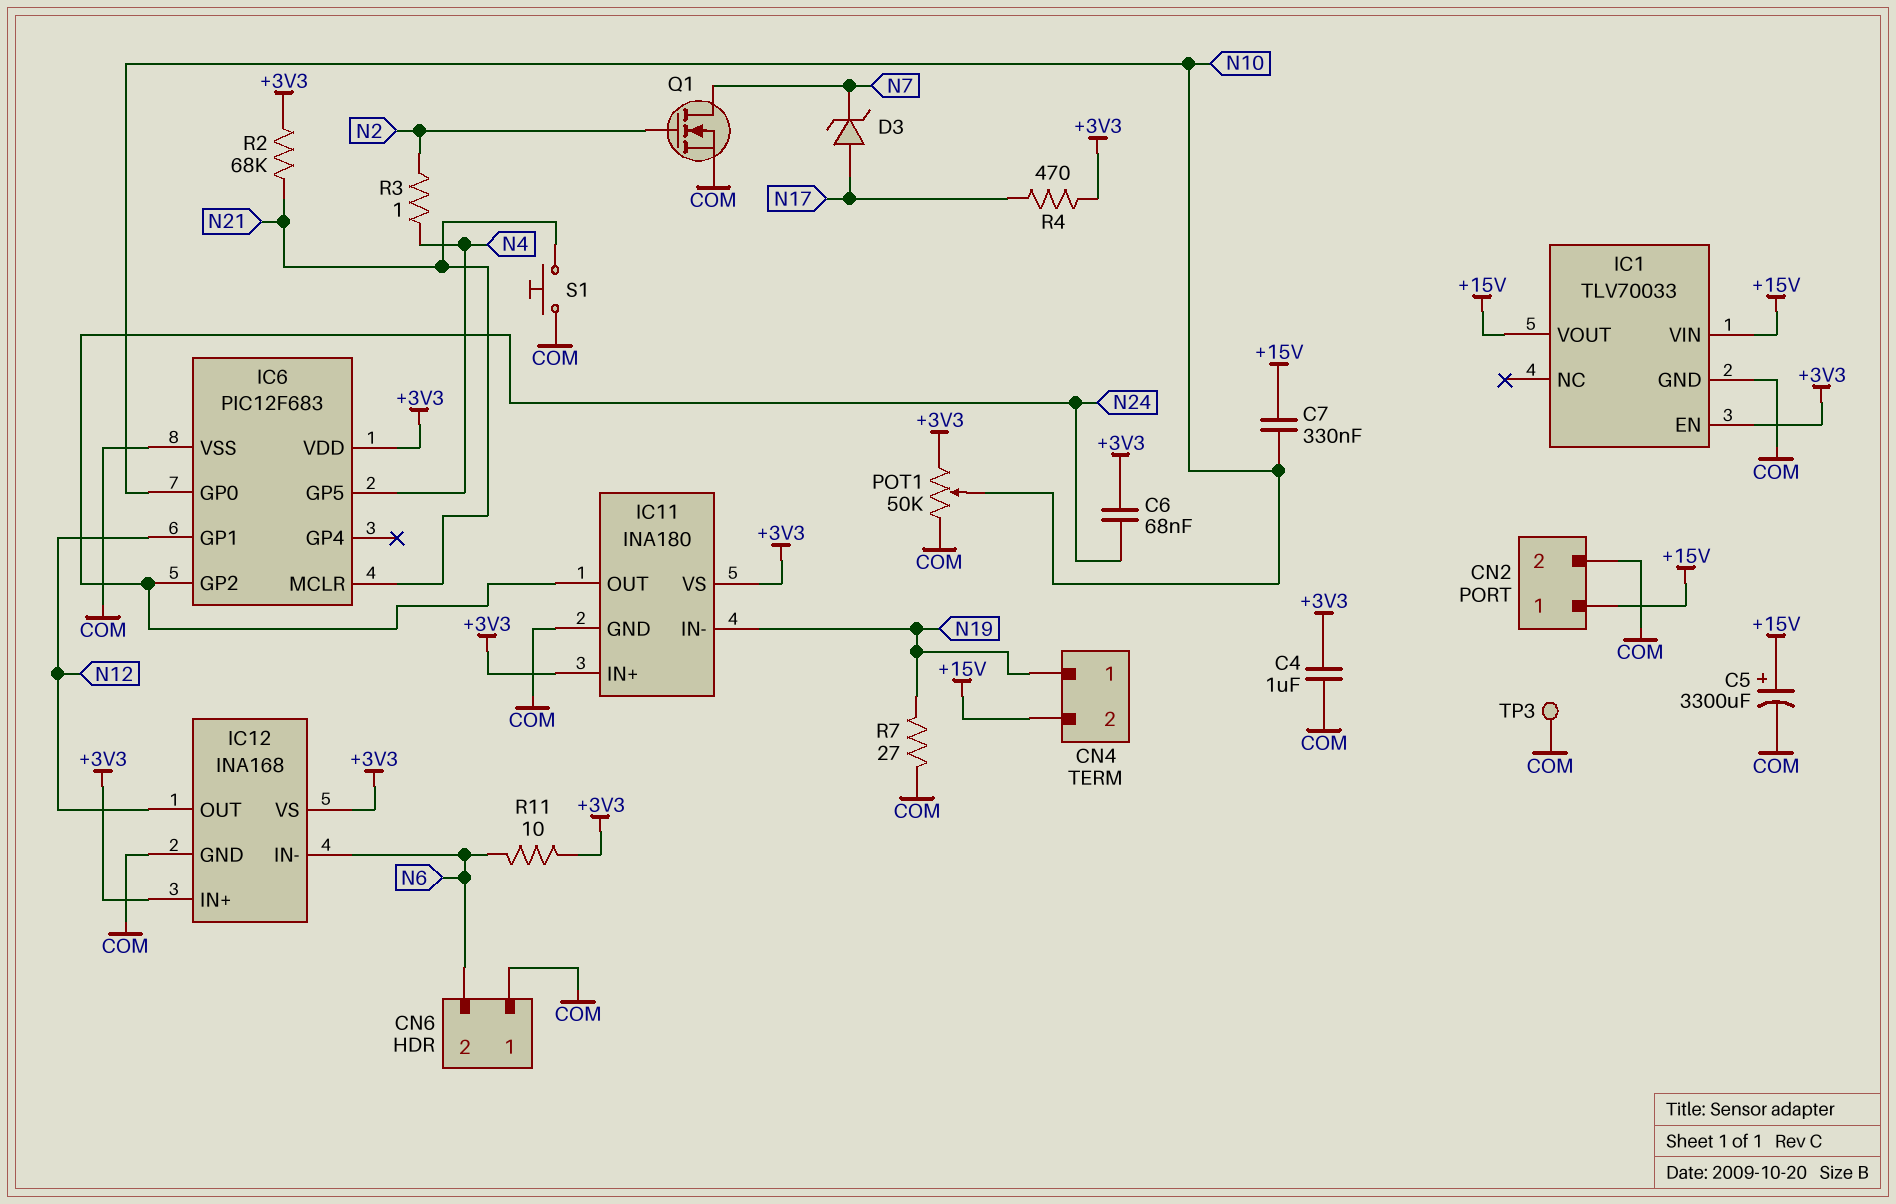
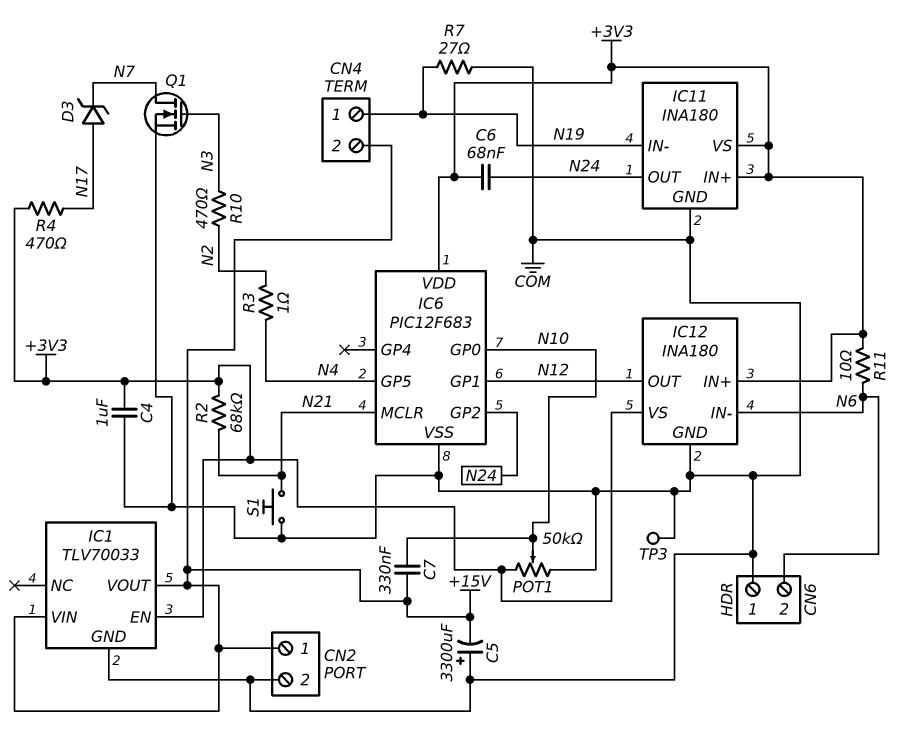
C5: 3300uF (plus +15V, minus COM) -> 3300uF (plus COM, minus +15V)
IC12: INA168 -> INA180
Q1: NMOS (G N2, D N7, S COM) -> NMOS (G N3, D N7, S COM)
R10: none -> 470 (N2, N3)

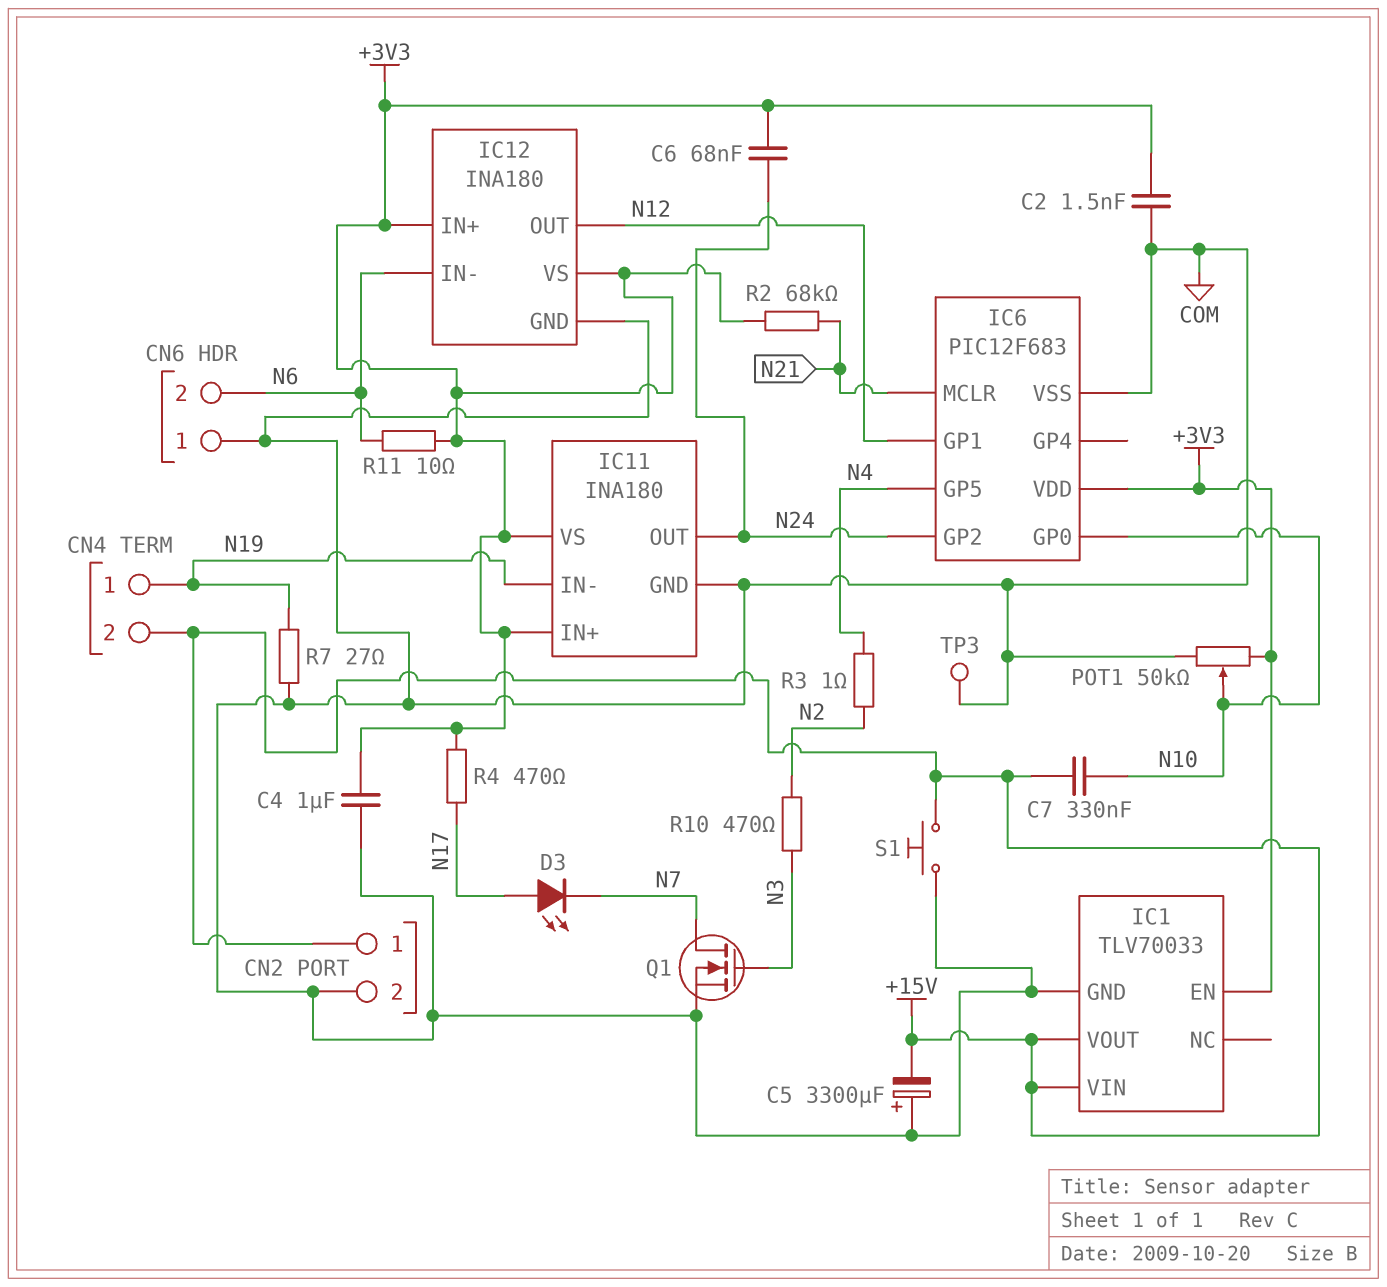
C2: none -> 1.5nF (+3V3, COM)
D3: zener (A N17, K N7) -> LED (A N17, K N7)
S1: button (COM, N21) -> button (+15V, COM)

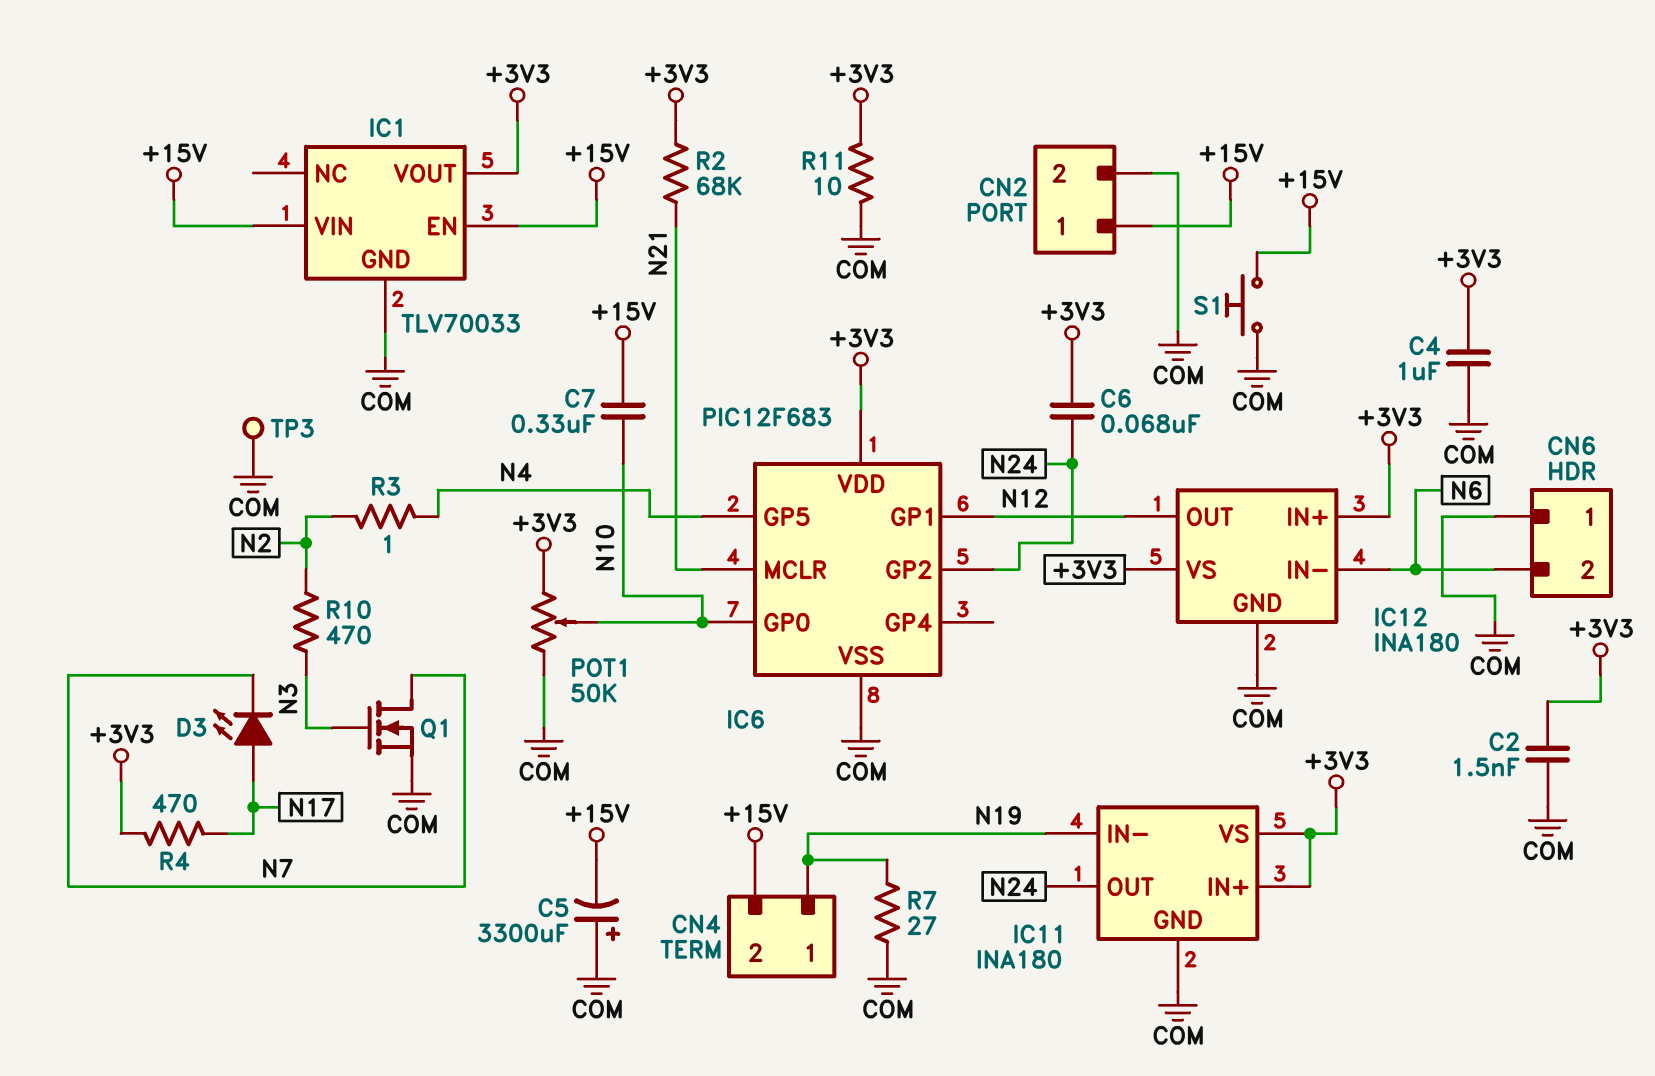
IC1 pin EN: +3V3 -> +15V
IC1 pin VOUT: +15V -> +3V3
R11: 10 (+3V3, N6) -> 10 (+3V3, COM)

